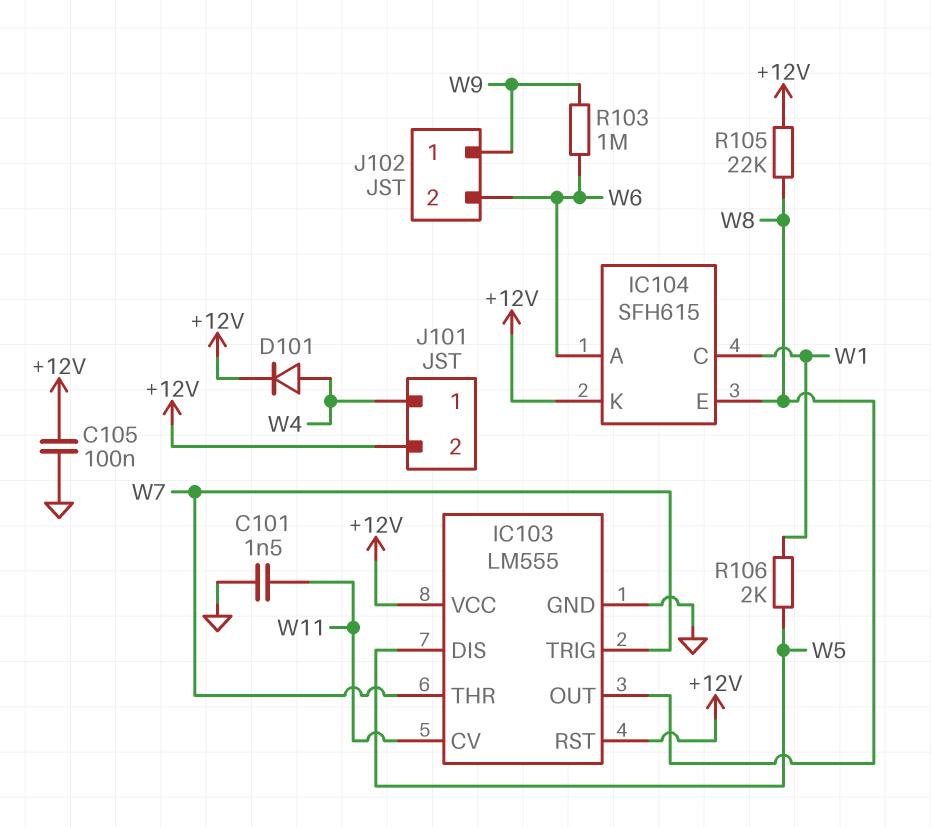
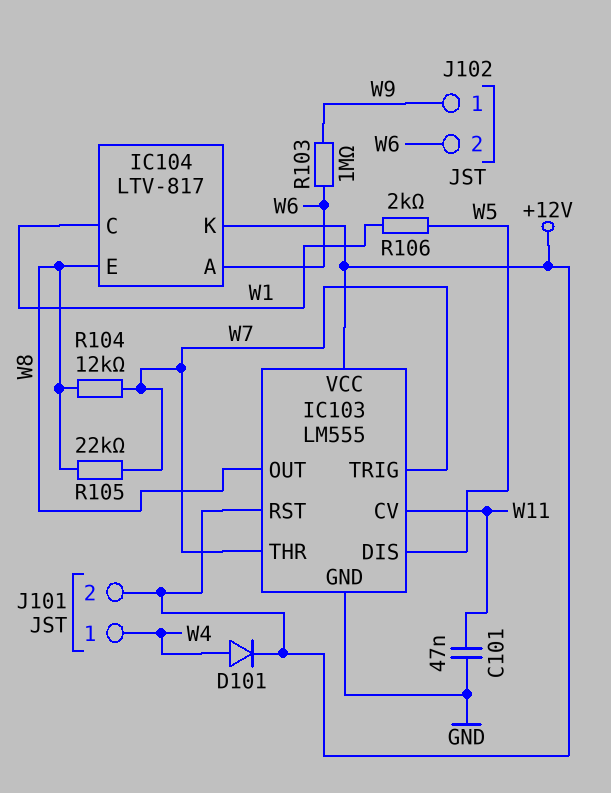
C101: 1.5nF (GND, W11) -> 47nF (GND, W11)
C105: 100nF (+12V, GND) -> none
IC104: SFH615 -> LTV-817
R104: none -> 12k (W7, W8)
R105: 22k (+12V, W8) -> 22k (W7, W8)

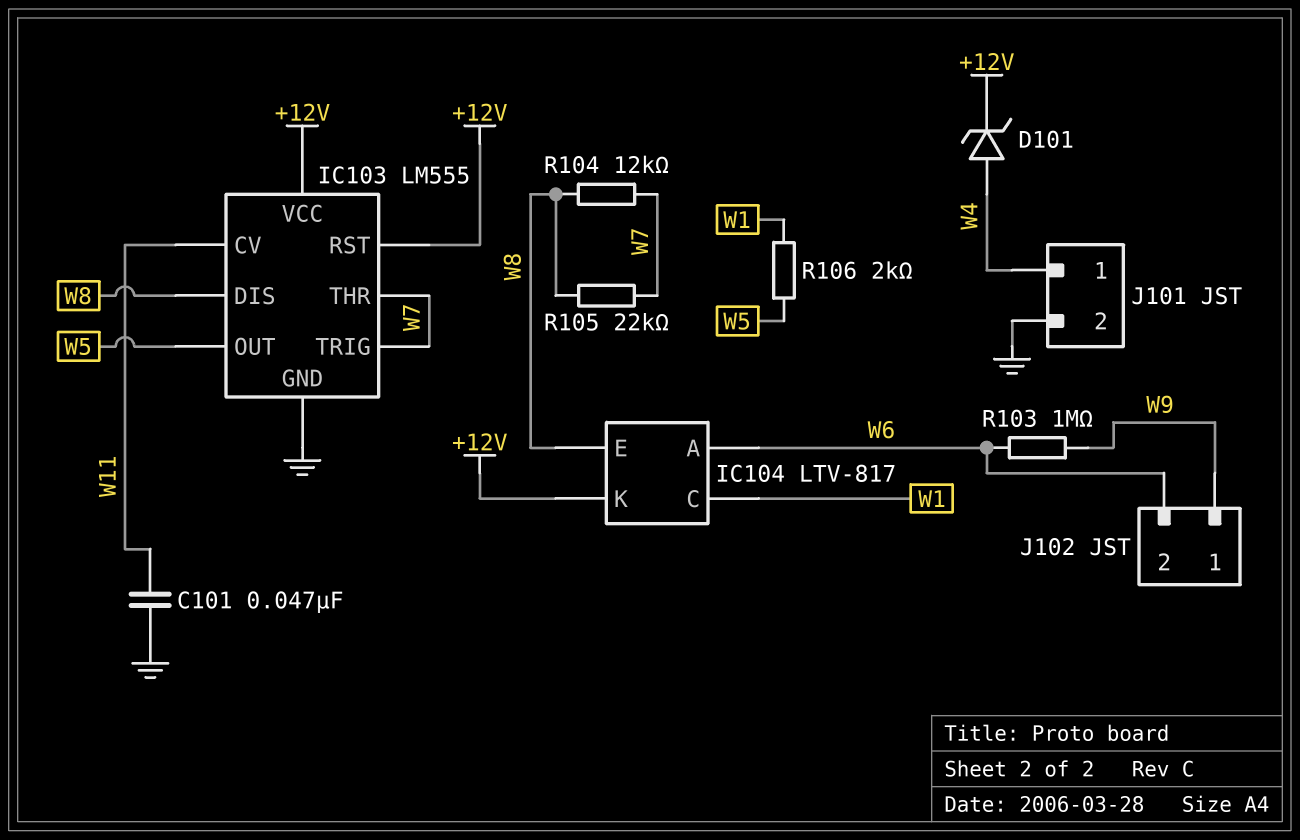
D101: diode (A W4, K +12V) -> zener (A W4, K +12V)
IC103 pin DIS: W5 -> W8
IC103 pin OUT: W8 -> W5
J101 pin 2: +12V -> GND

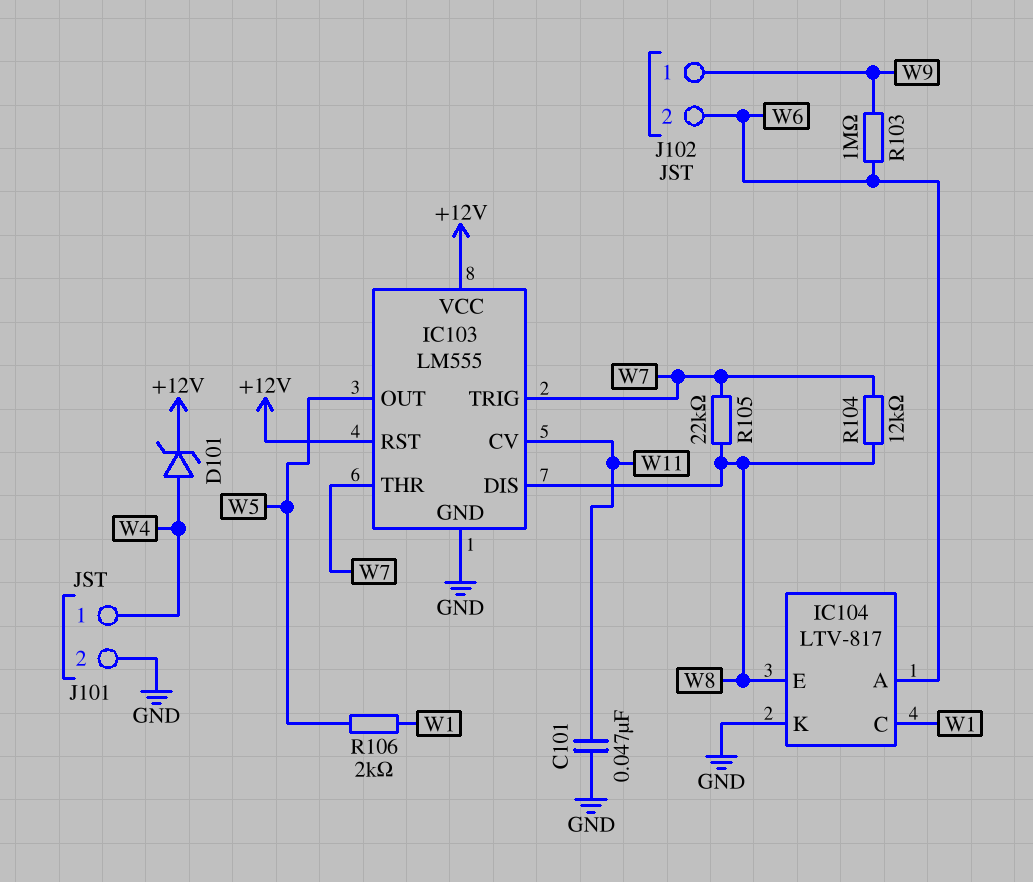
IC104 pin K: +12V -> GND

